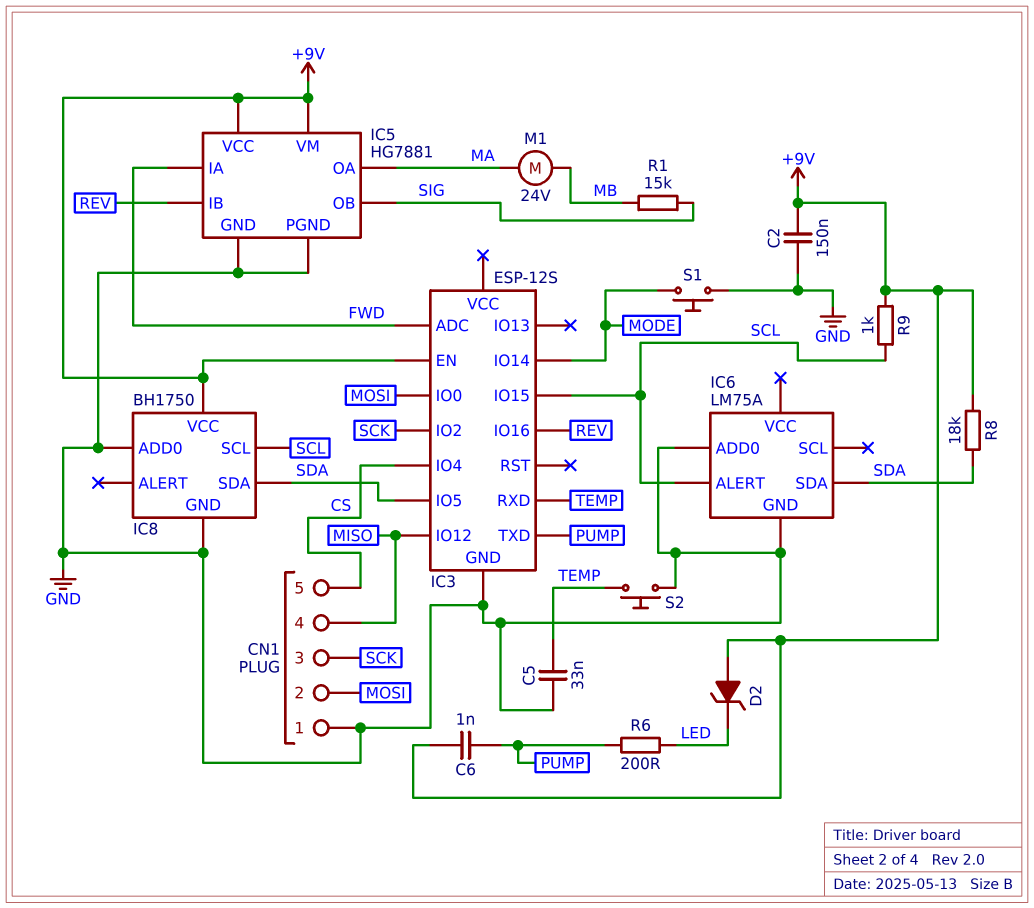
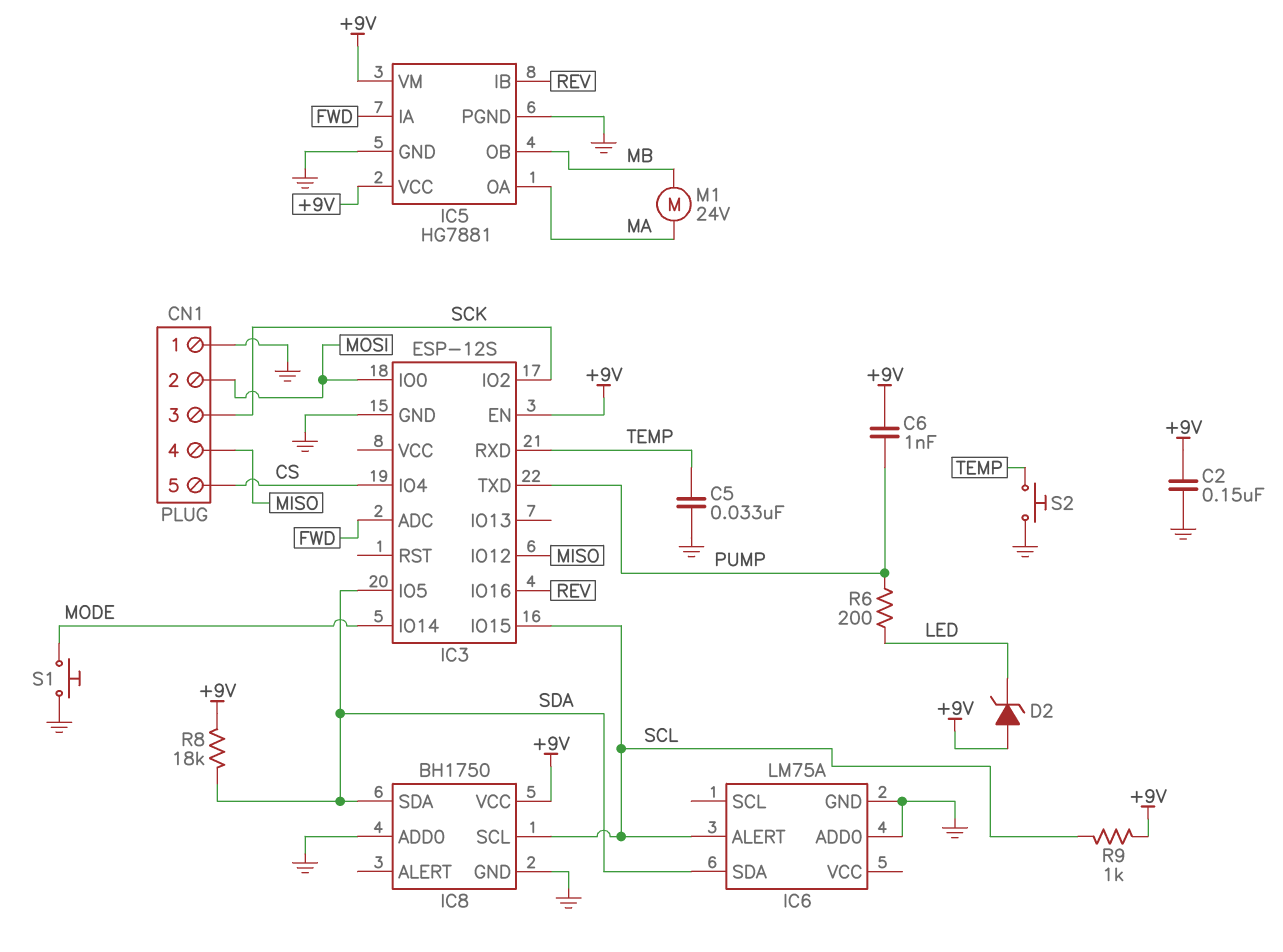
IC5 pin OB: SIG -> MB
R1: 15k (MB, SIG) -> none

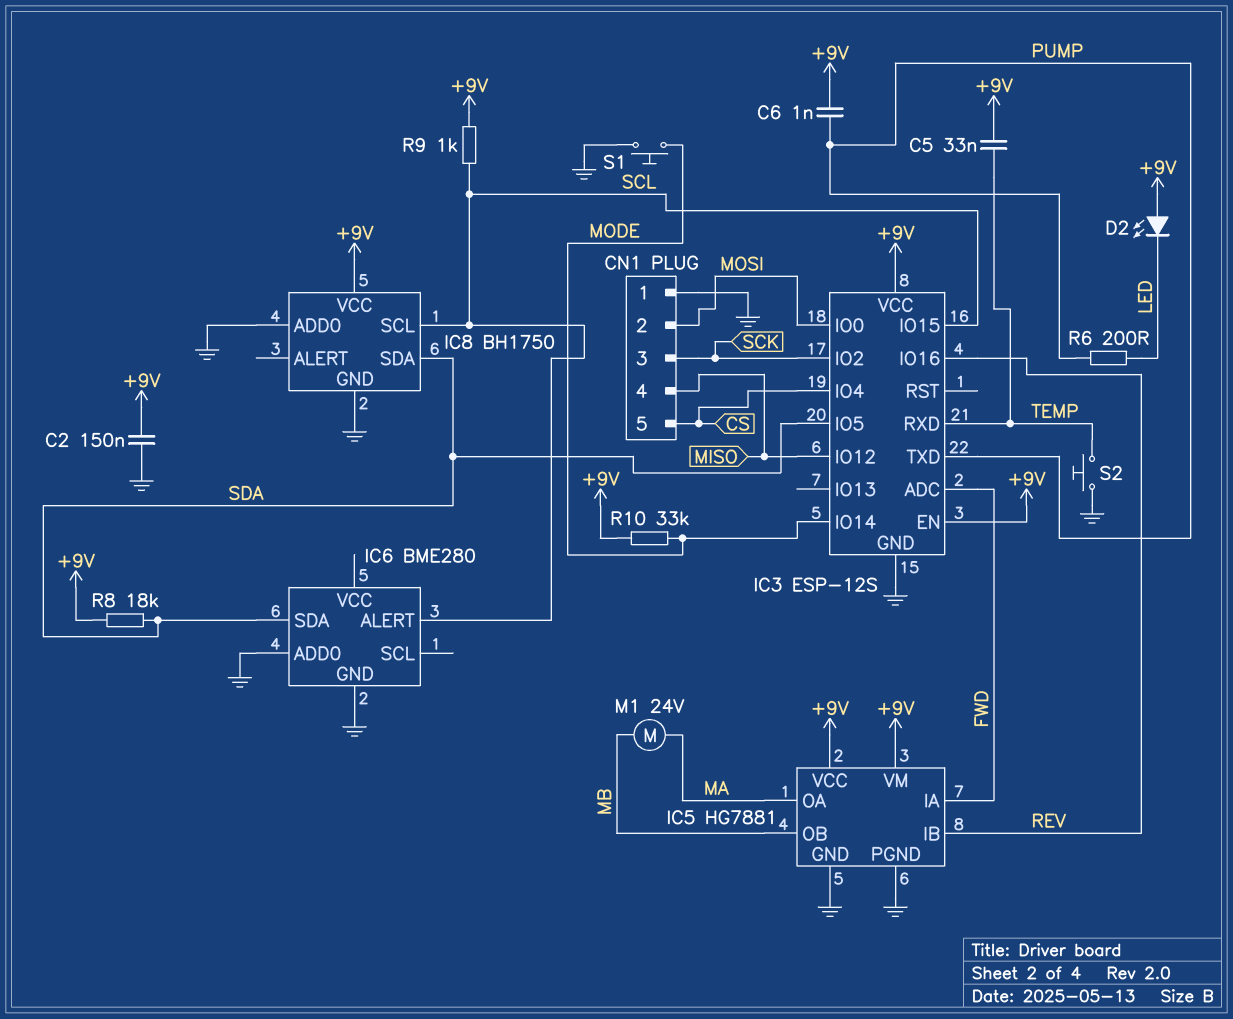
C5: 33nF (GND, TEMP) -> 33nF (+9V, TEMP)
D2: zener (A +9V, K LED) -> LED (A +9V, K LED)
IC3 pin VCC: none -> +9V
IC6: LM75A -> BME280
R10: none -> 33k (+9V, MODE)

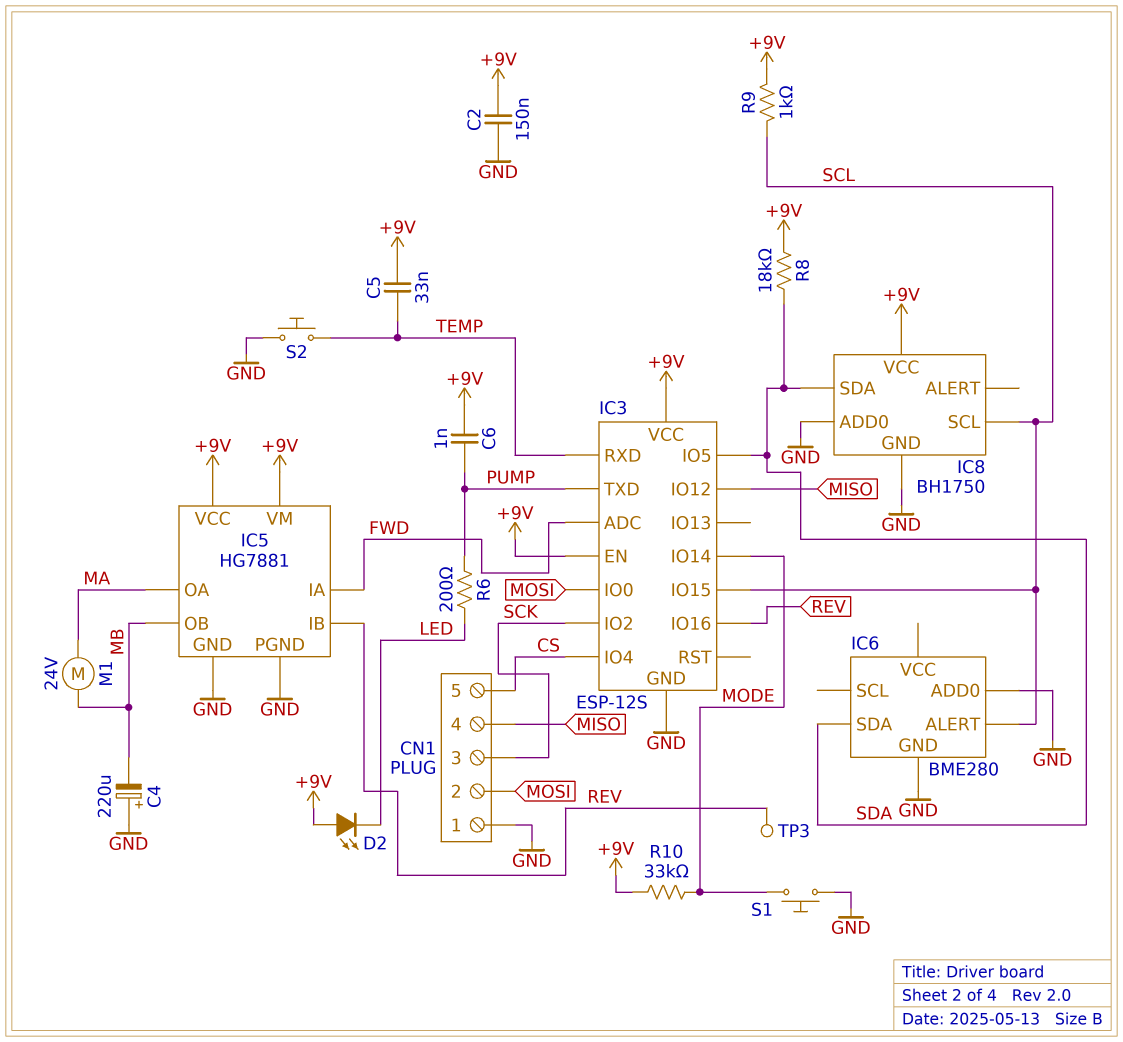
C4: none -> 220uF (plus GND, minus MB)
TP3: none -> test point (REV)

